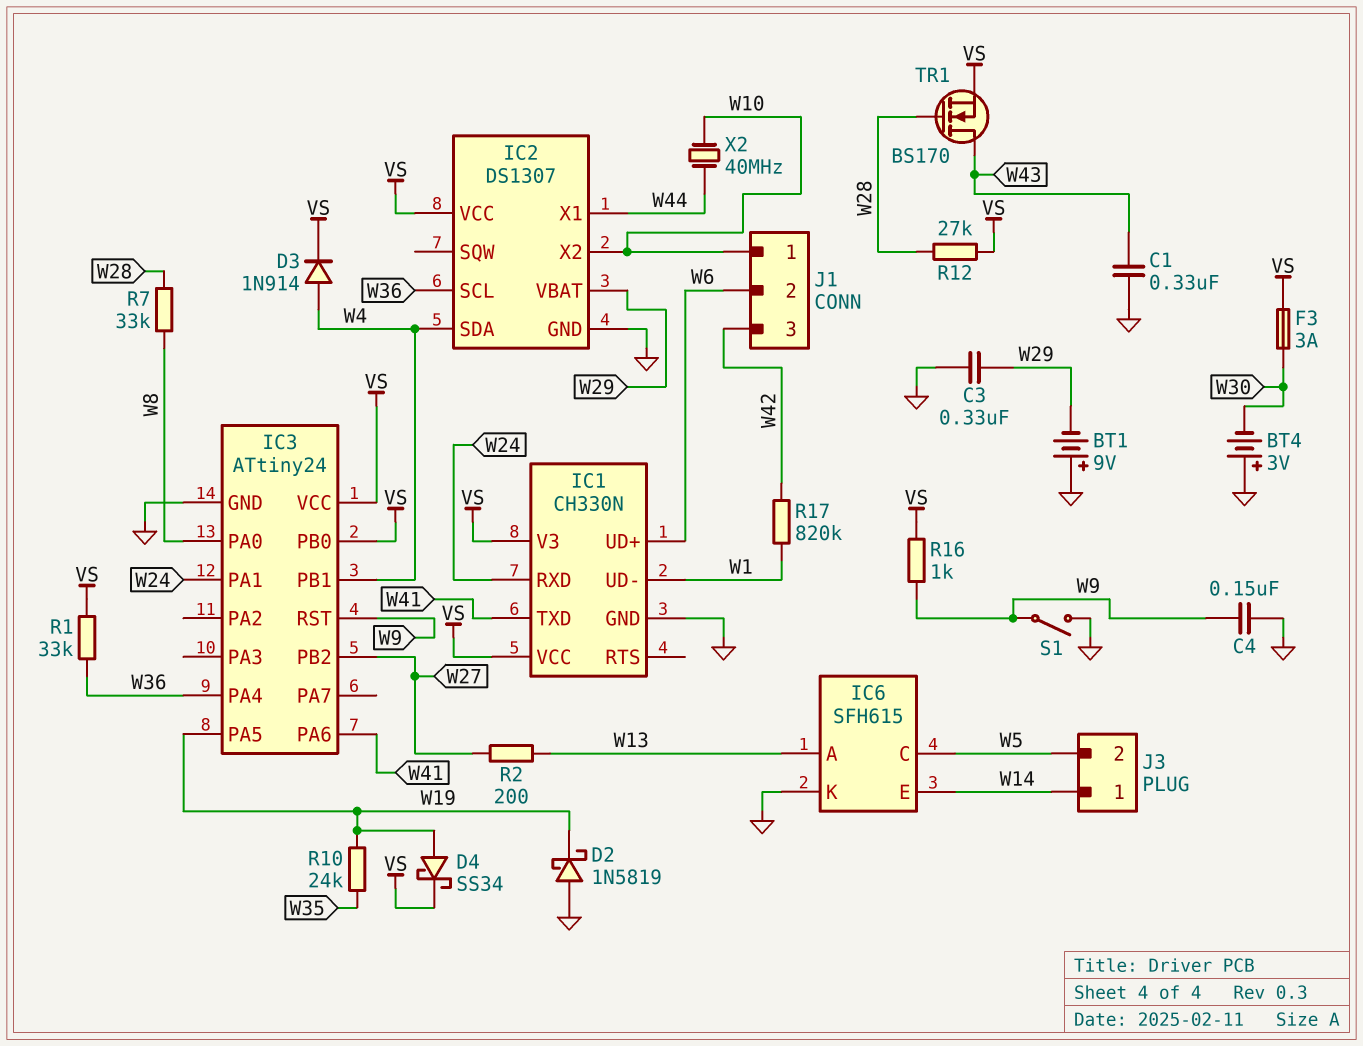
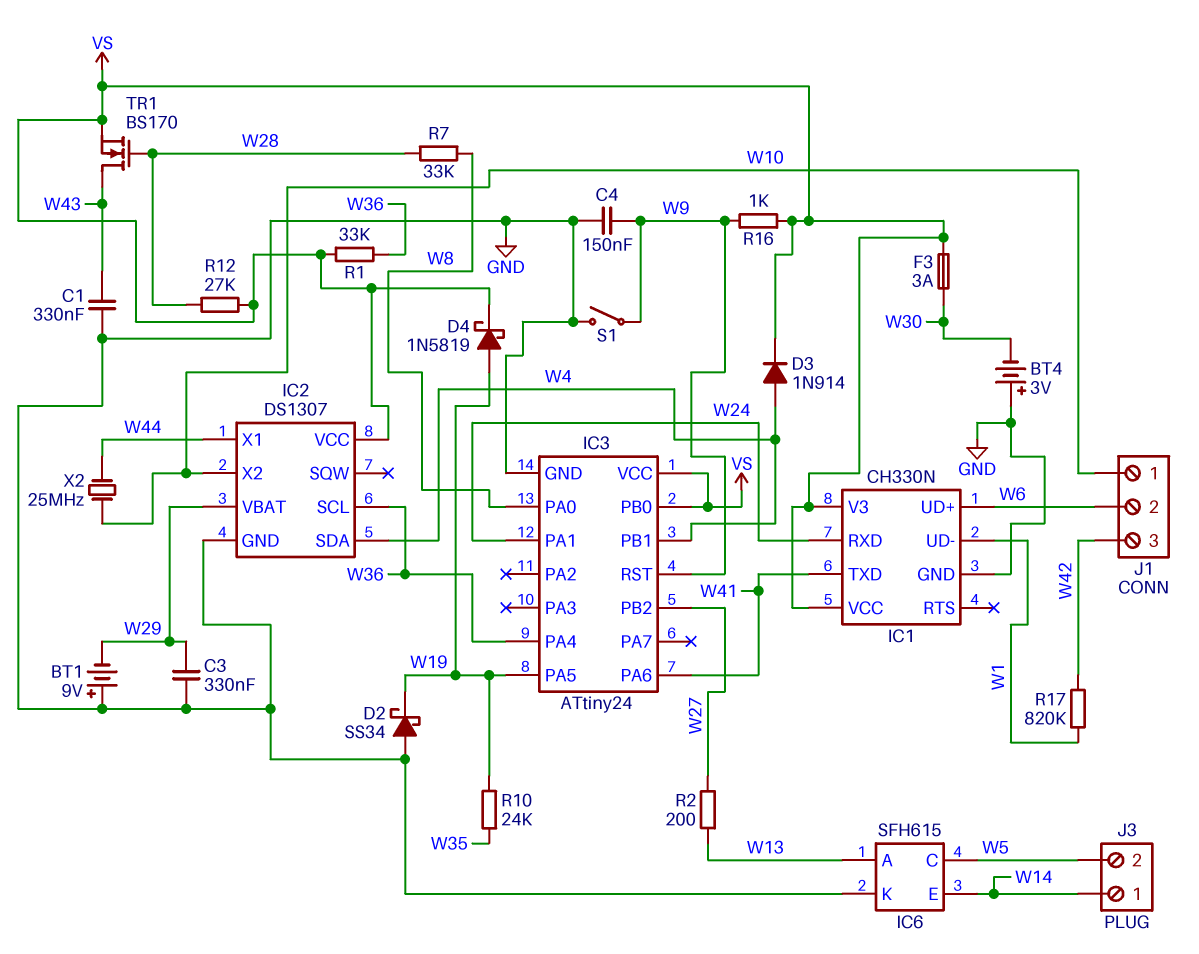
D2: schottky 1N5819 (A GND, K W19) -> schottky SS34 (A GND, K W19)
D4: schottky SS34 (A W19, K VS) -> schottky 1N5819 (A W19, K VS)
X2: 40MHz (W10, W44) -> 25MHz (W10, W44)

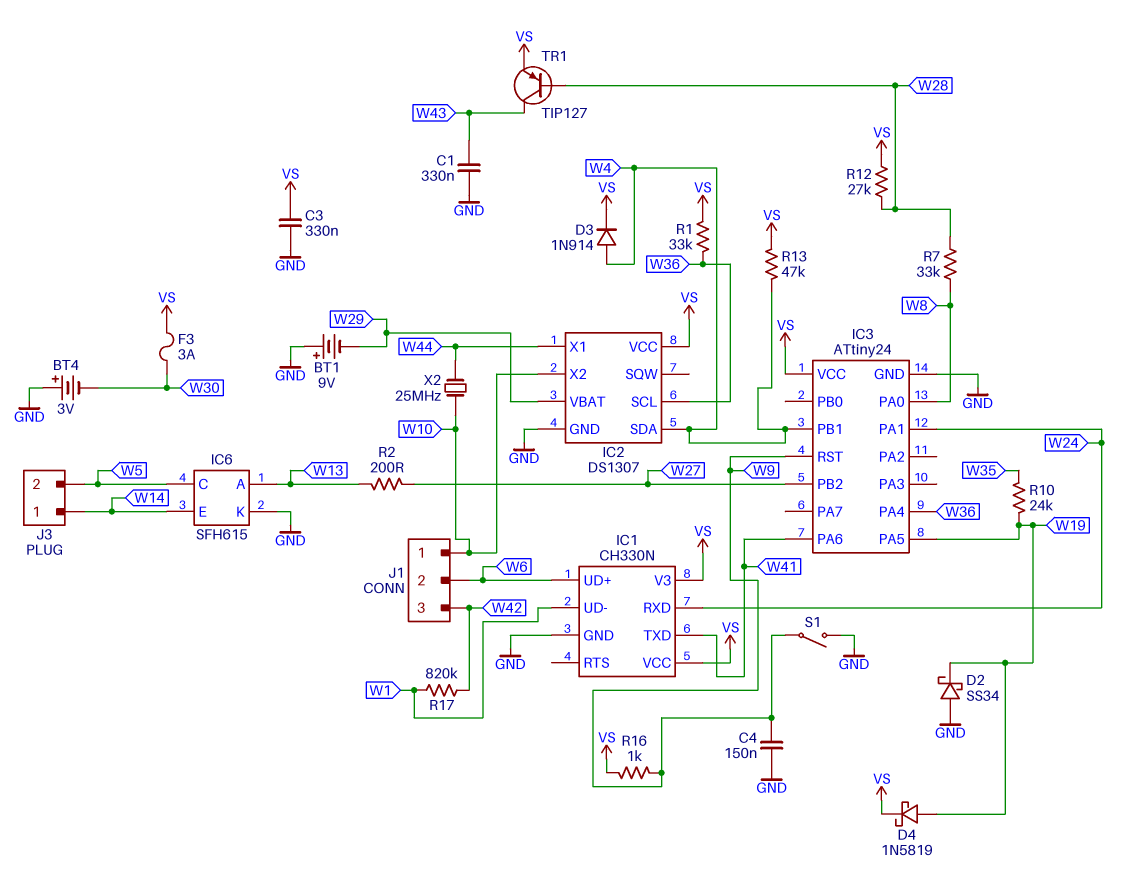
C3: 330nF (GND, W29) -> 330nF (GND, VS)
IC3 pin PB0: VS -> none
R13: none -> 47k (VS, W4)
TR1: NMOS BS170 (G W28, D W43, S VS) -> PNP TIP127 (B W28, C W43, E VS)

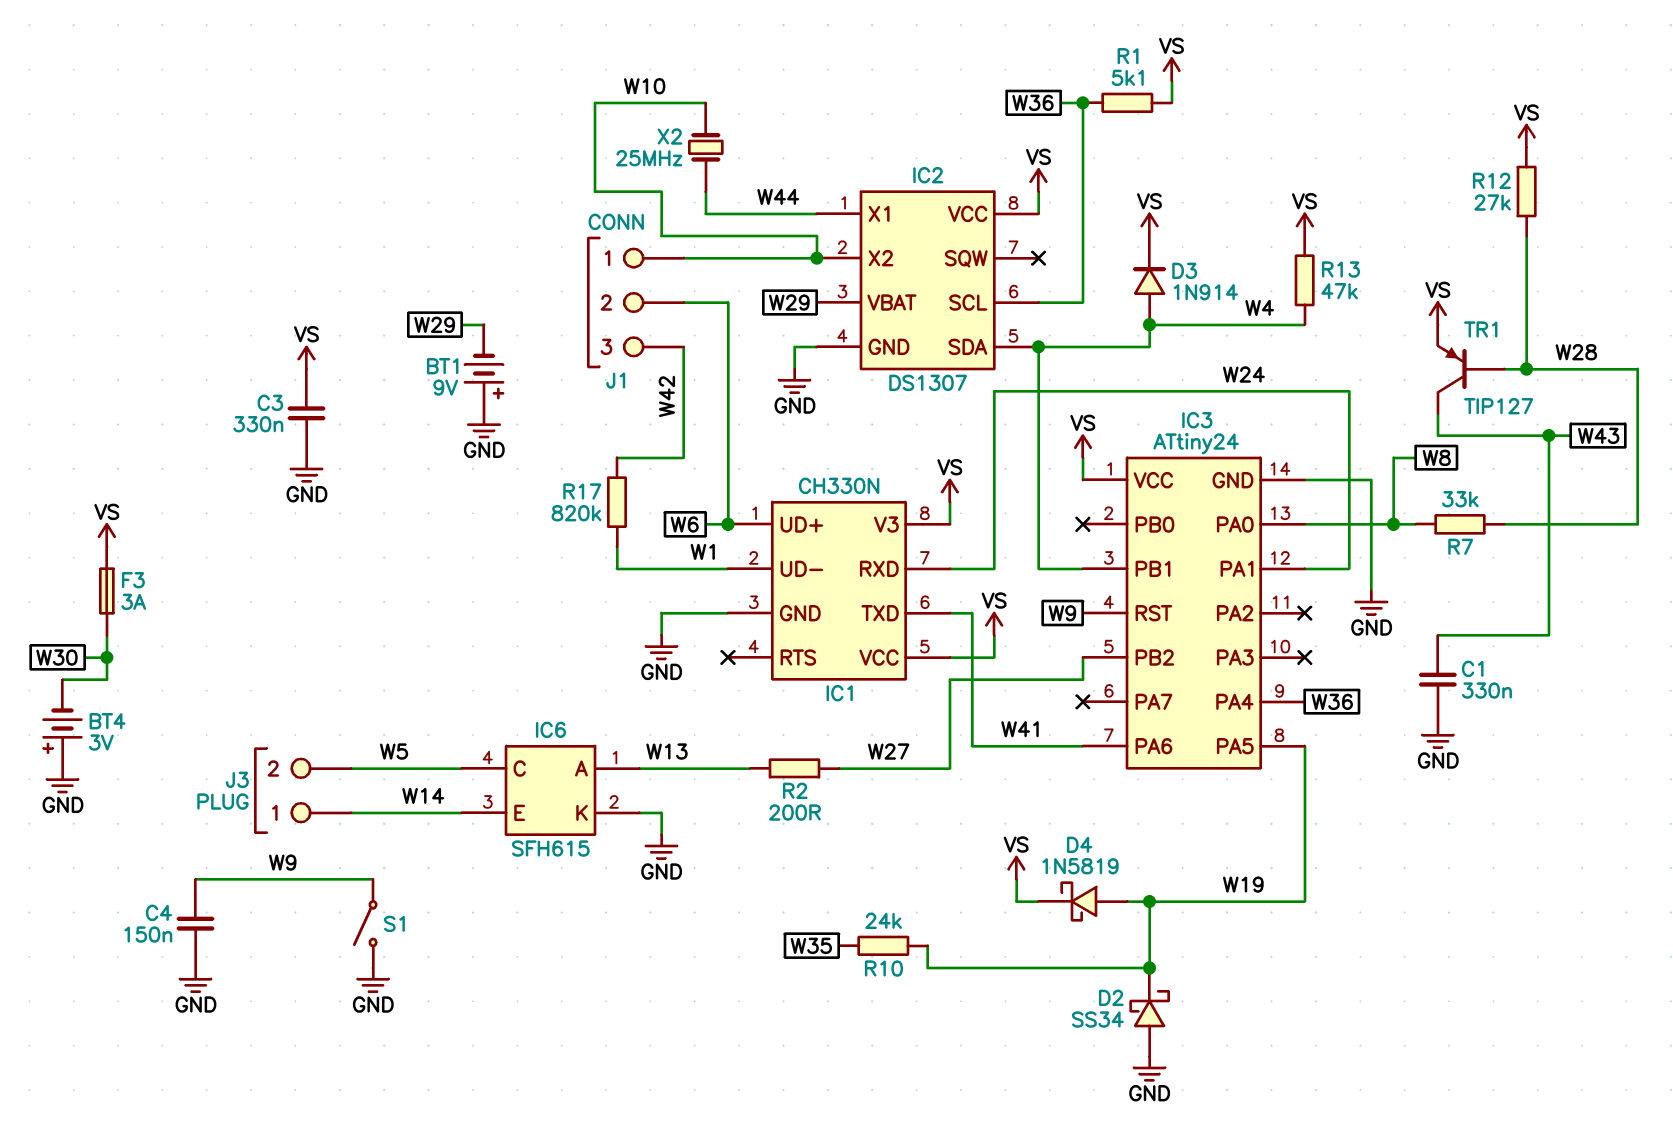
R1: 33k (VS, W36) -> 5.1k (VS, W36)
R16: 1k (VS, W9) -> none

